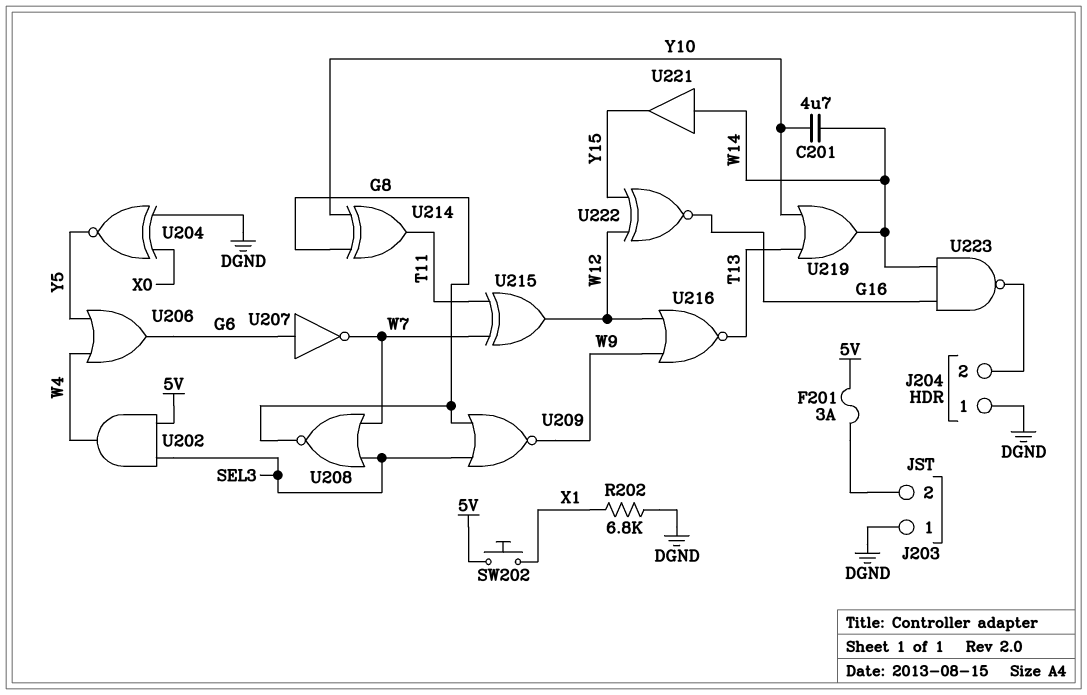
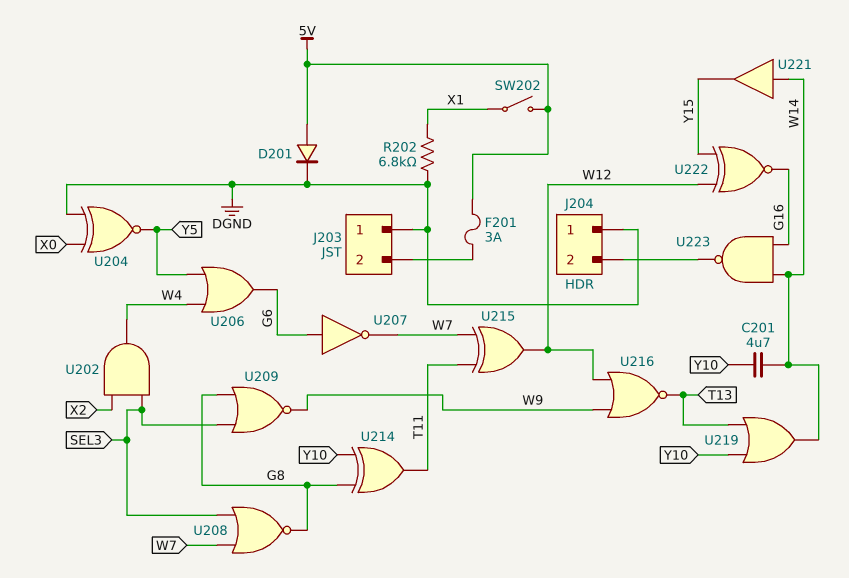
D201: none -> diode (A 5V, K DGND)
SW202: button (5V, X1) -> switch (5V, X1)
U202: AND (in 5V, in SEL3, out W4) -> AND (in SEL3, in X2, out W4)

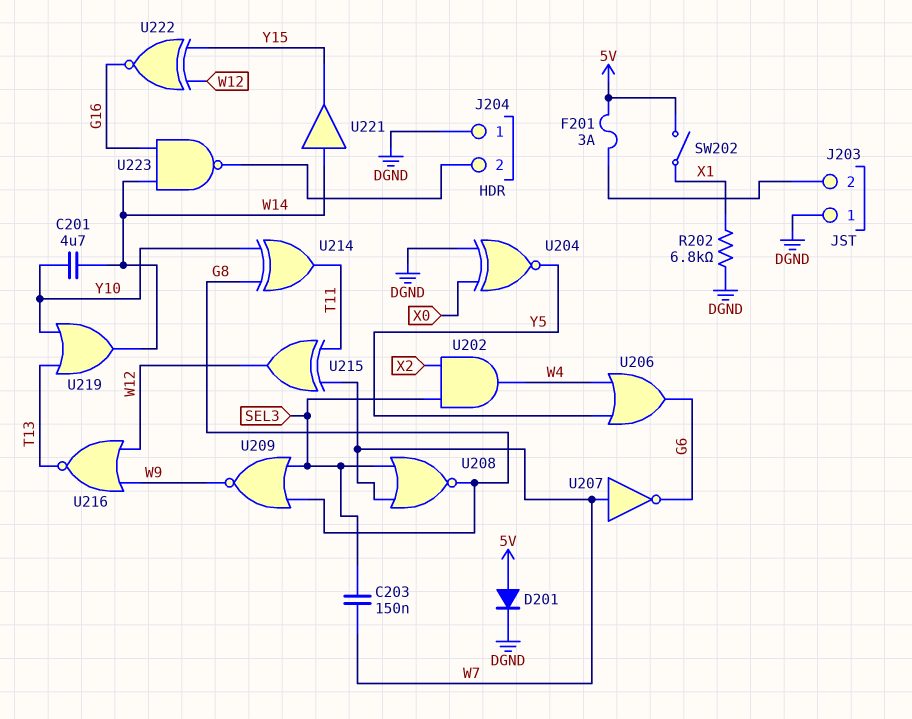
C203: none -> 150nF (SEL3, W7)
U207: NOT (in G6, out W7) -> NOT (in W7, out G6)

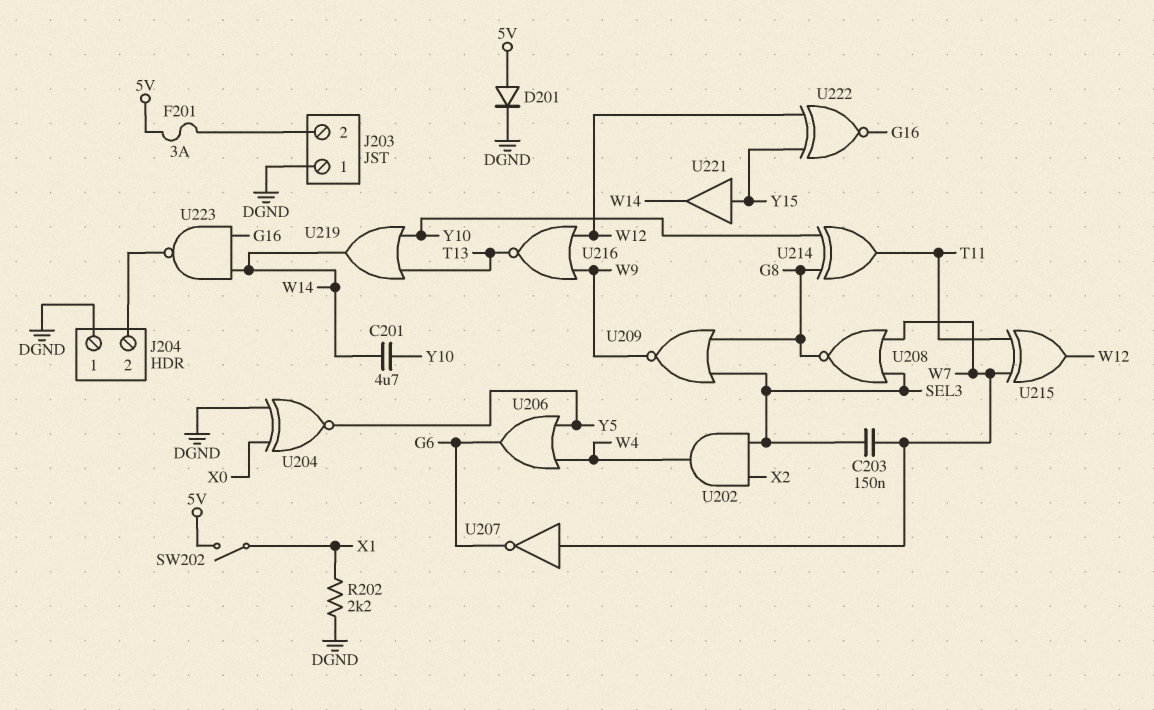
R202: 6.8k (DGND, X1) -> 2.2k (DGND, X1)
U221: buffer (in W14, out Y15) -> buffer (in Y15, out W14)

